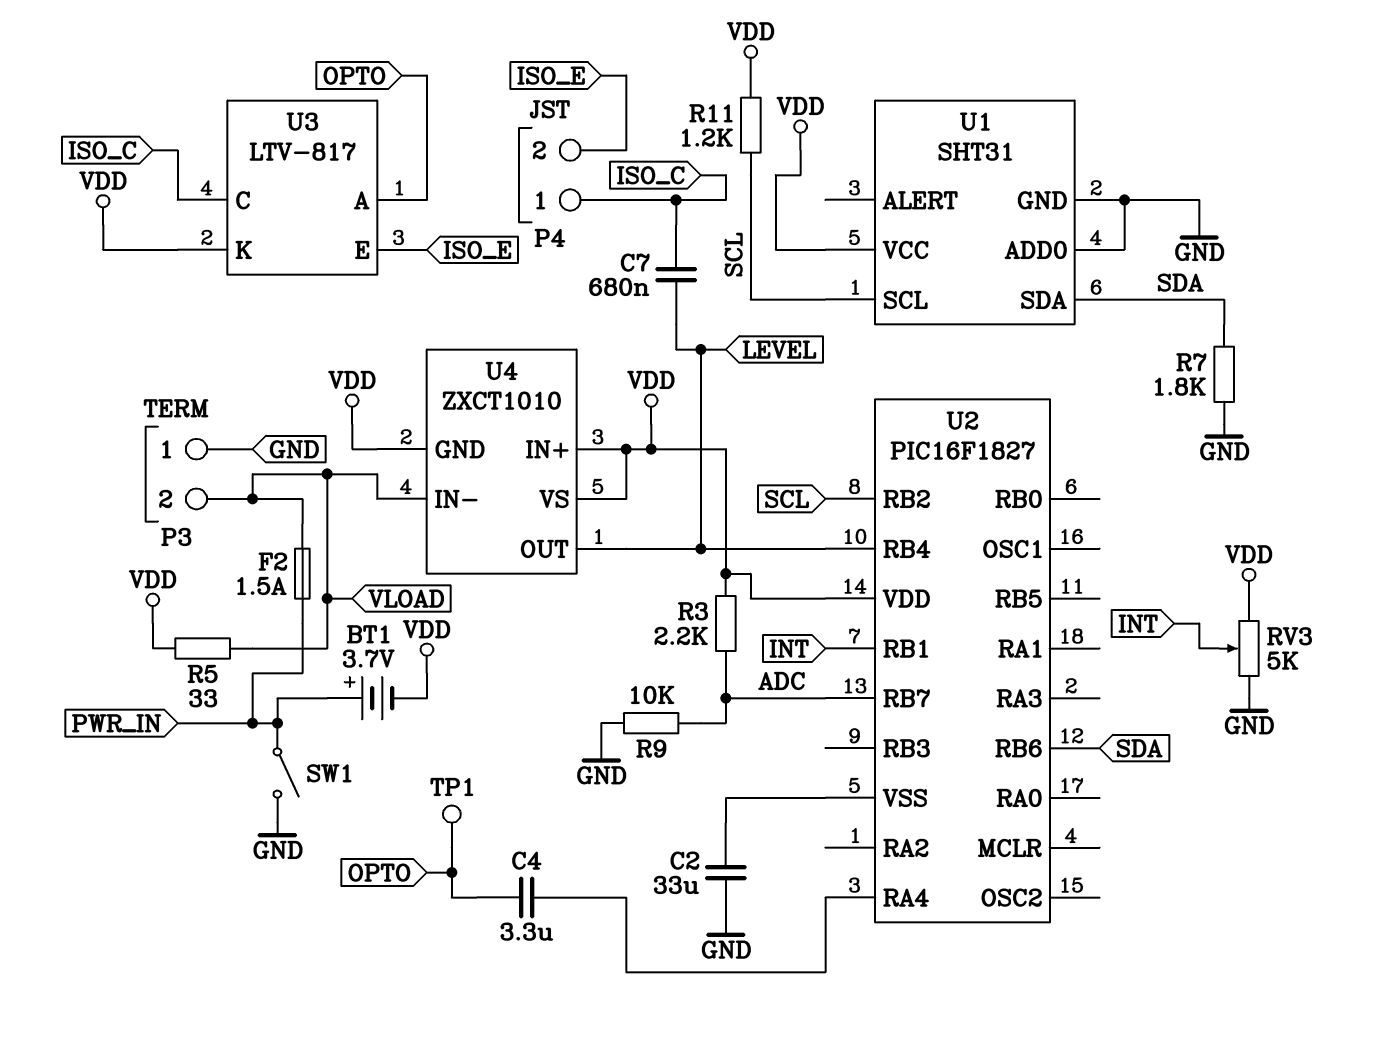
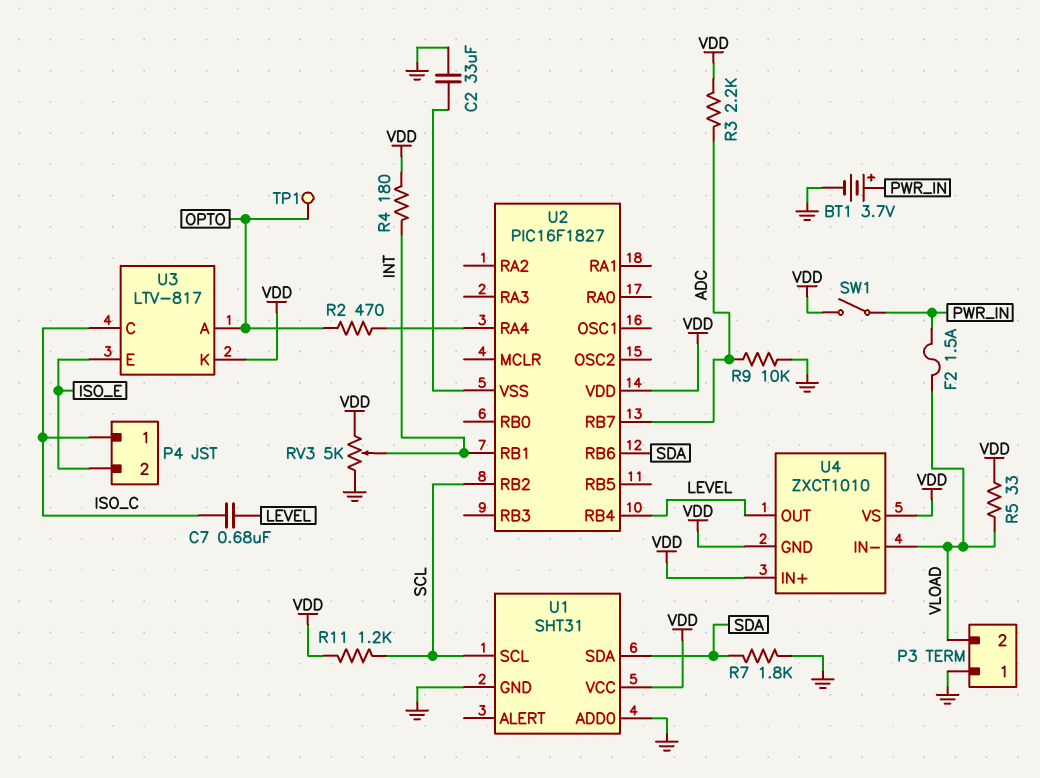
BT1: 3.7V (plus PWR_IN, minus VDD) -> 3.7V (plus PWR_IN, minus GND)
C4: 3.3uF (OPTO, U2/RA4) -> none
R2: none -> 470 (OPTO, U2/RA4)
R4: none -> 180 (INT, VDD)
SW1: switch (GND, PWR_IN) -> switch (PWR_IN, VDD)

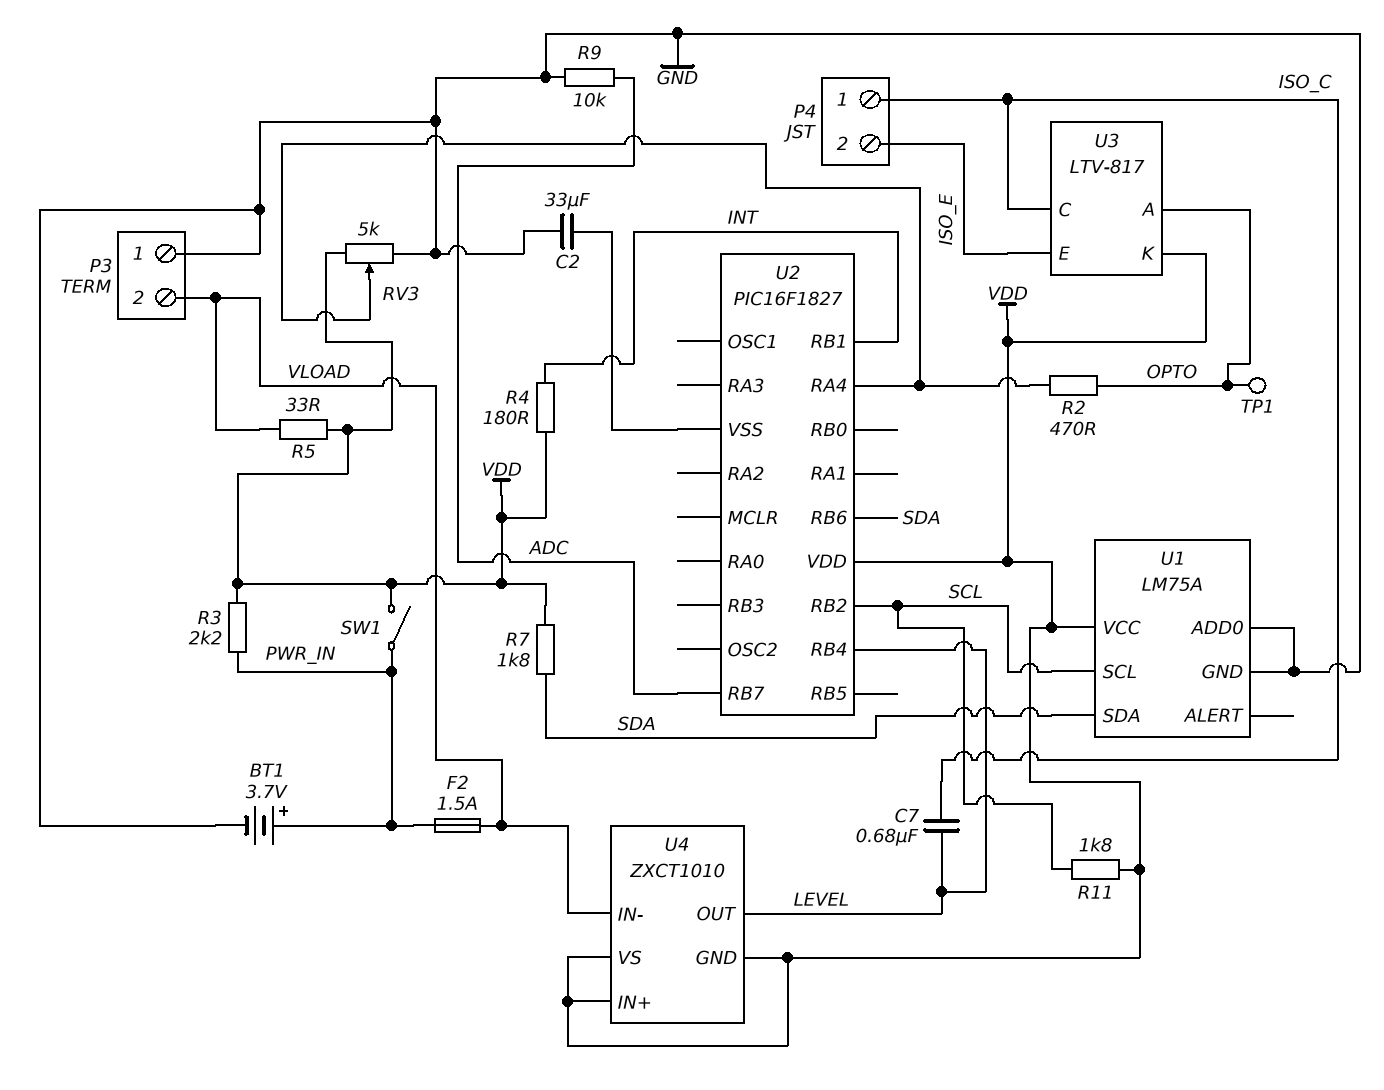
R3: 2.2k (ADC, VDD) -> 2.2k (PWR_IN, VDD)
R7: 1.8k (GND, SDA) -> 1.8k (SDA, VDD)
R11: 1.2k (SCL, VDD) -> 1.8k (SCL, VDD)
RV3: 5k (GND, VDD, wiper INT) -> 5k (GND, VDD, wiper U2/RA4)
U1: SHT31 -> LM75A

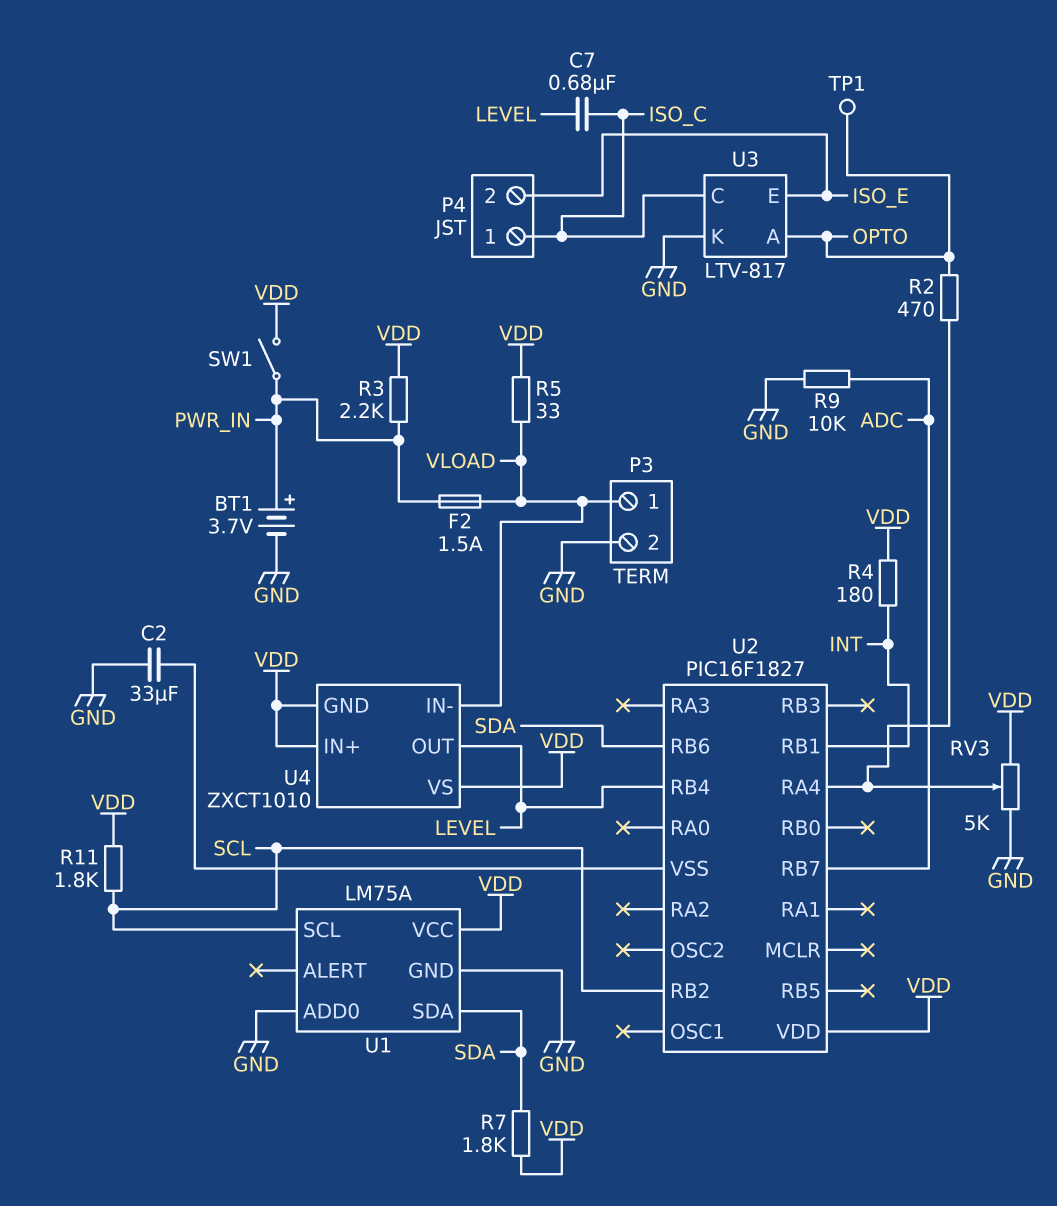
P3 pin 1: GND -> VLOAD
P3 pin 2: VLOAD -> GND
U3 pin K: VDD -> GND

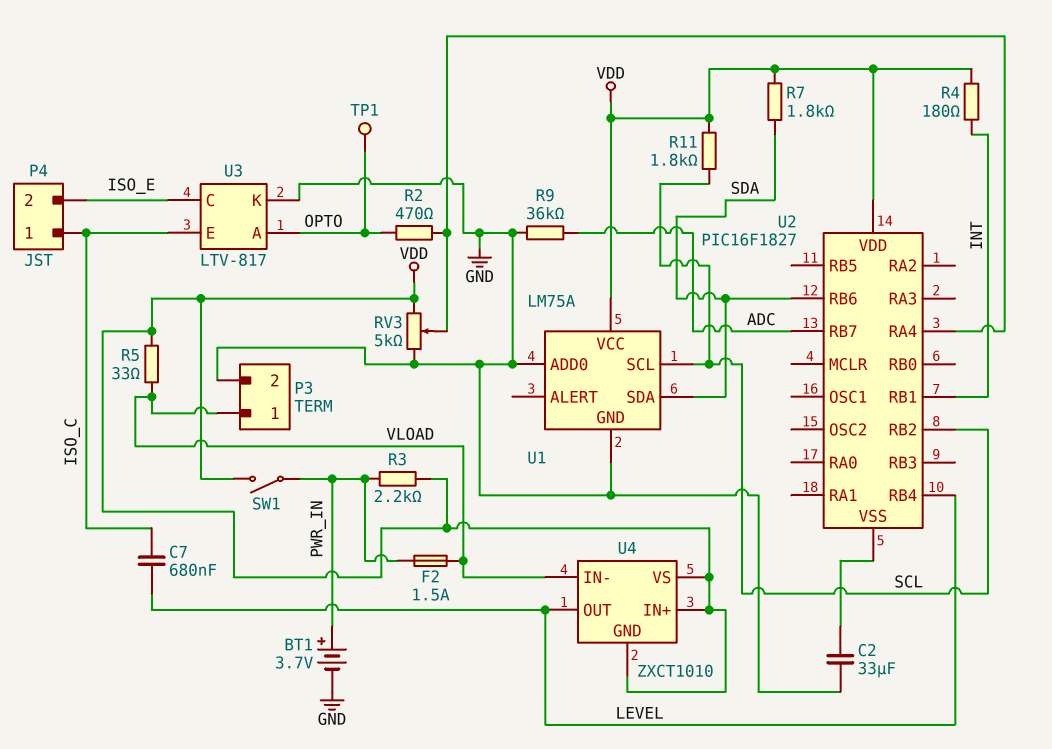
R9: 10k (ADC, GND) -> 36k (ADC, GND)
U3 pin C: ISO_C -> ISO_E
U3 pin E: ISO_E -> ISO_C

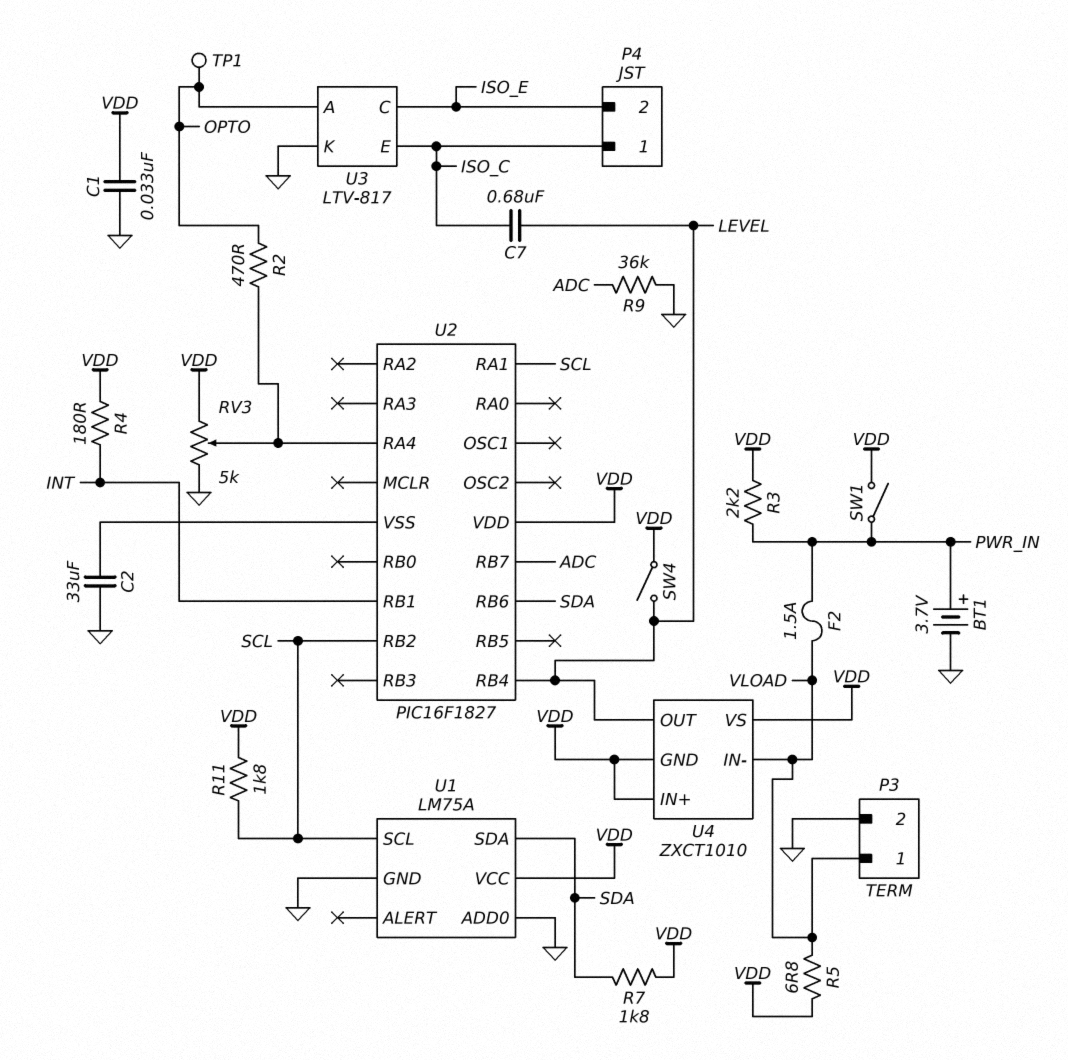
C1: none -> 33nF (GND, VDD)
R5: 33 (VDD, VLOAD) -> 6.8 (VDD, VLOAD)
SW4: none -> switch (LEVEL, VDD)
U2 pin RA1: none -> SCL

